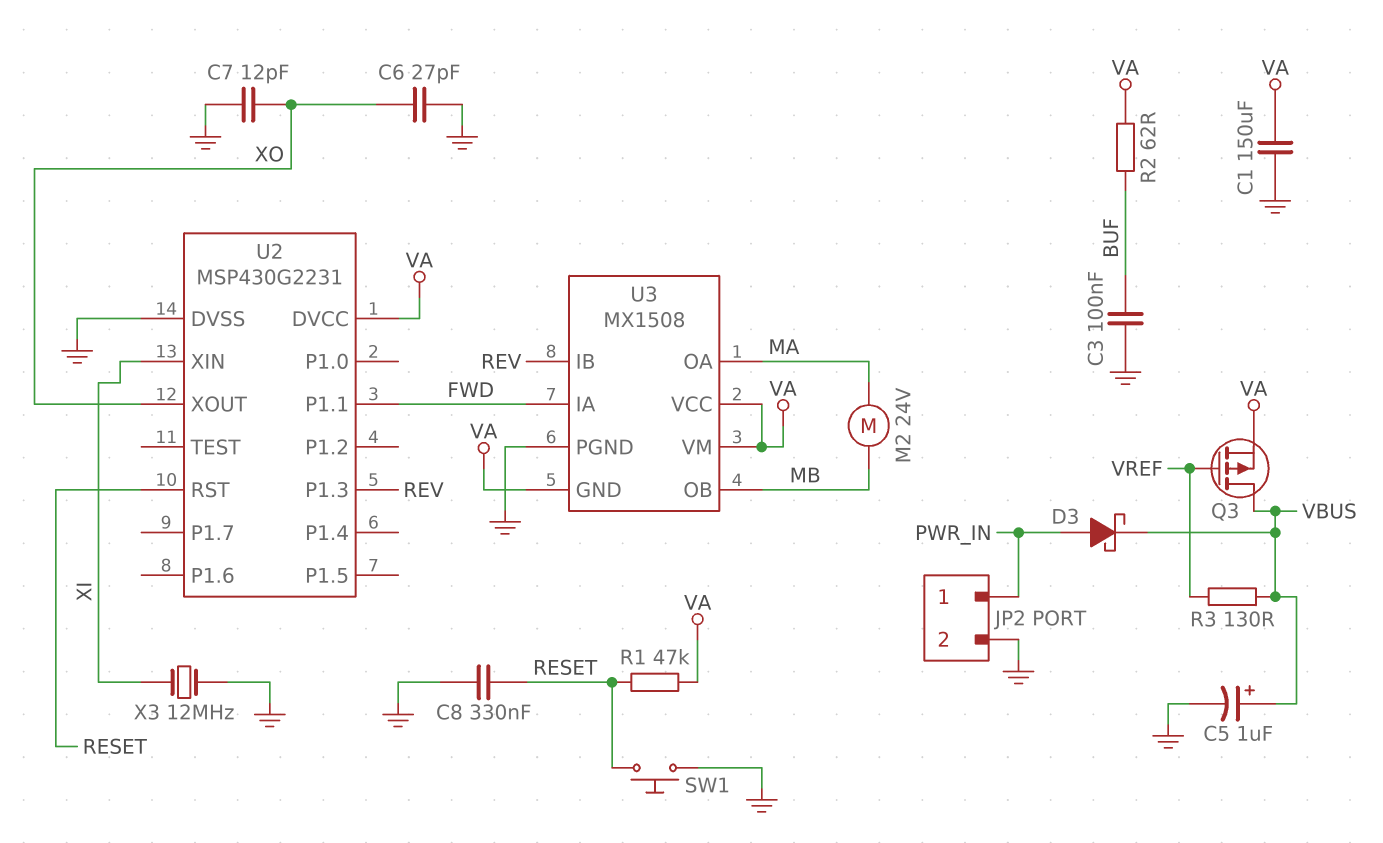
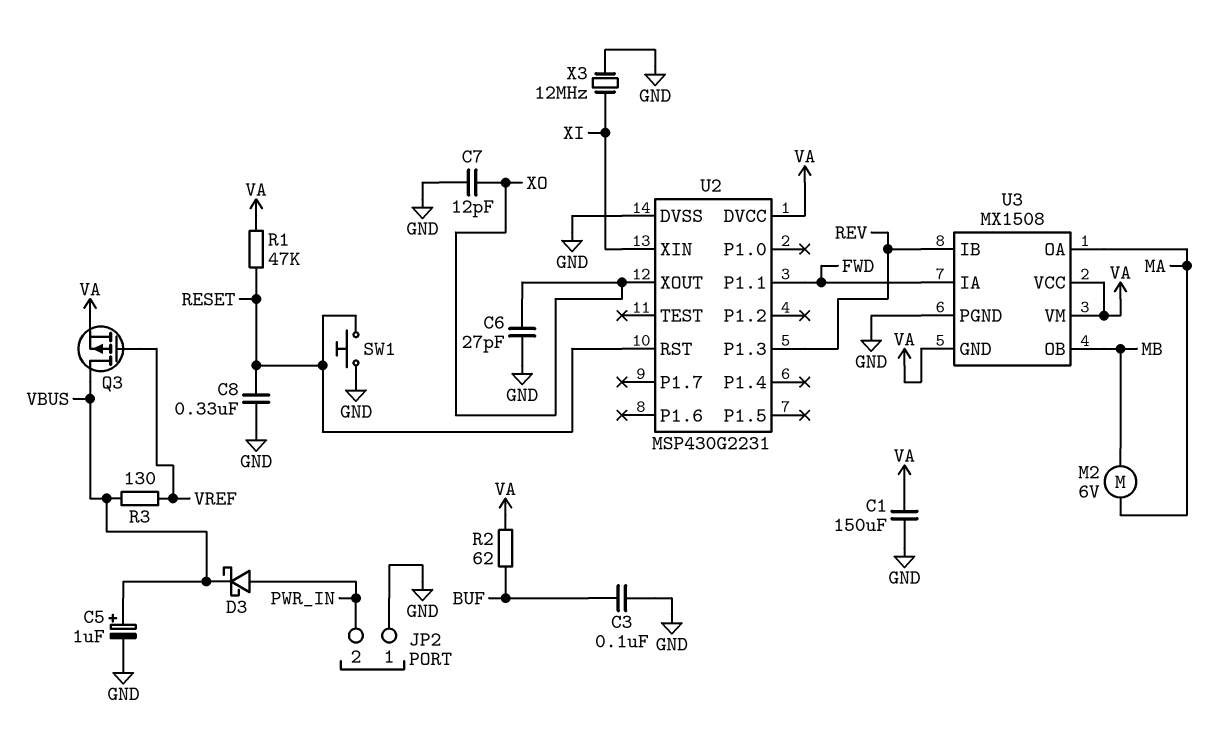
JP2 pin 1: PWR_IN -> GND
JP2 pin 2: GND -> PWR_IN
M2: motor 24V (MA, MB) -> motor 6V (MA, MB)

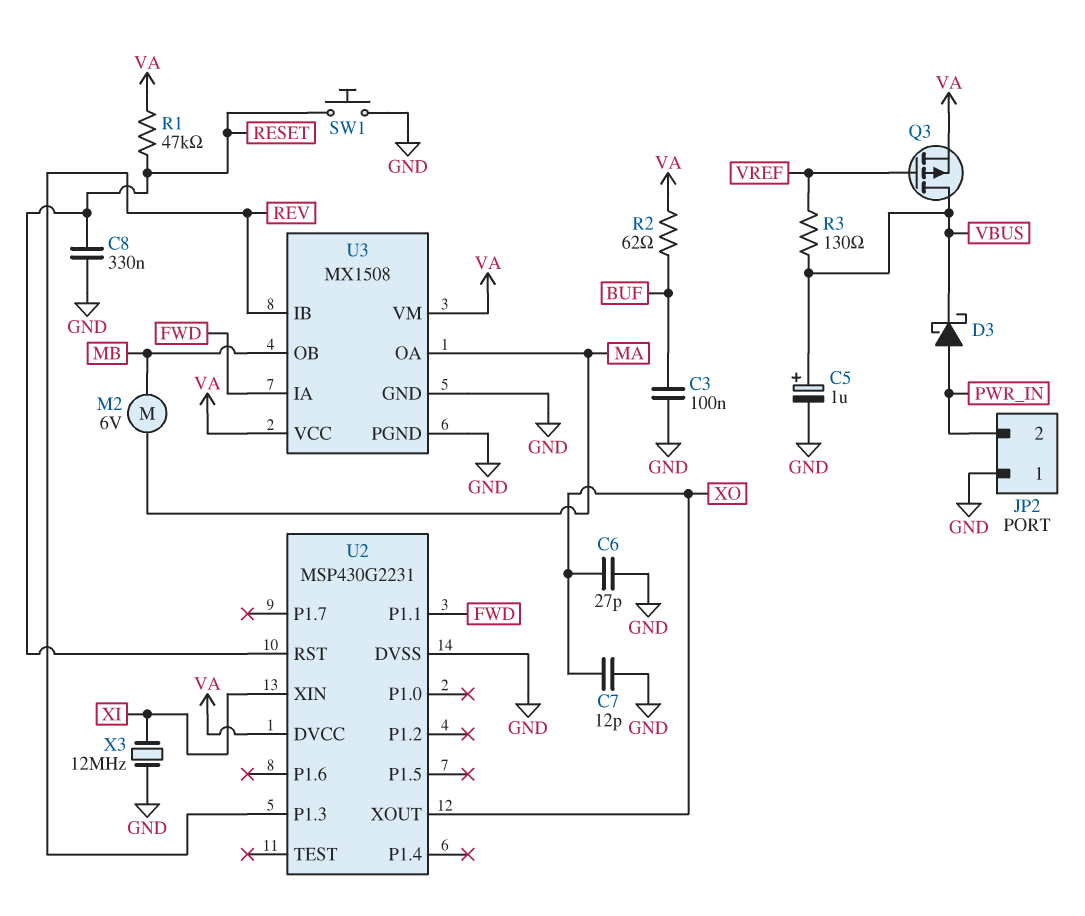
C1: 150uF (GND, VA) -> none
U3 pin GND: VA -> GND

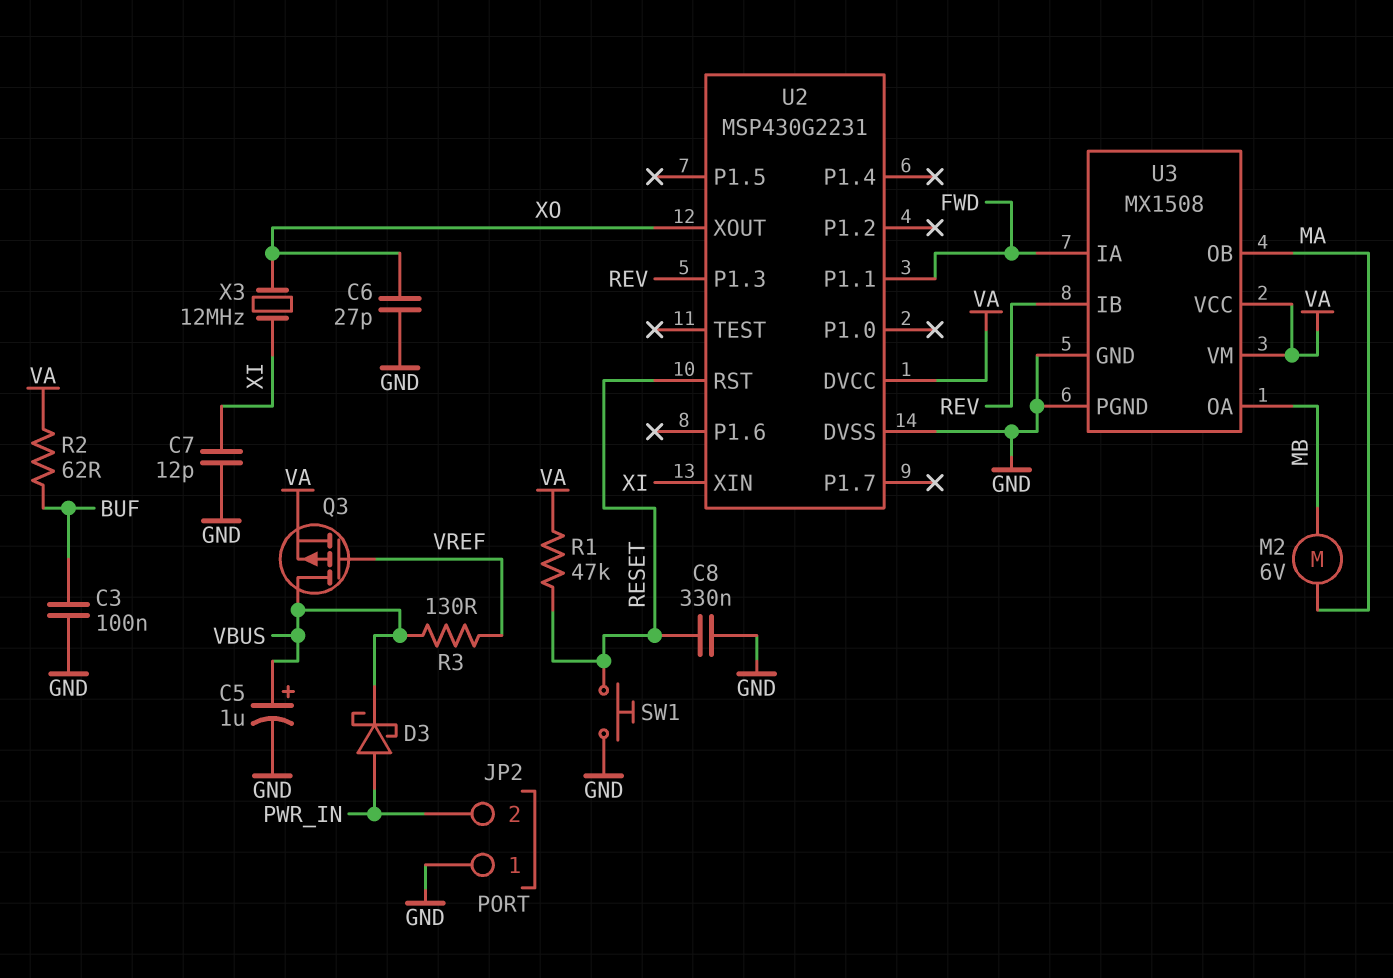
C7: 12pF (GND, XO) -> 12pF (GND, XI)
U3 pin OA: MA -> MB
U3 pin OB: MB -> MA
X3: 12MHz (GND, XI) -> 12MHz (XI, XO)

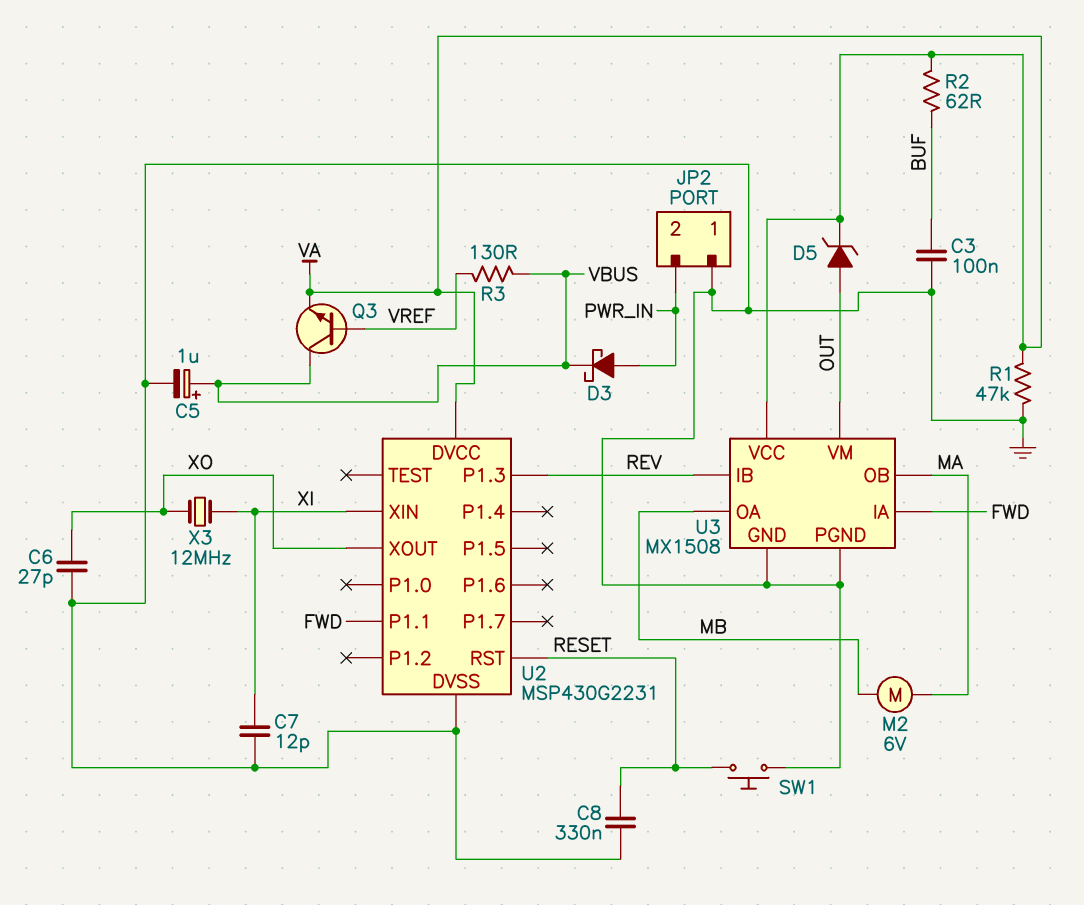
D5: none -> zener (A OUT, K VA)
Q3: PMOS (G VREF, D VBUS, S VA) -> NPN (B VREF, C VBUS, E VA)
R1: 47k (RESET, VA) -> 47k (GND, VA)
U3 pin VM: VA -> OUT

